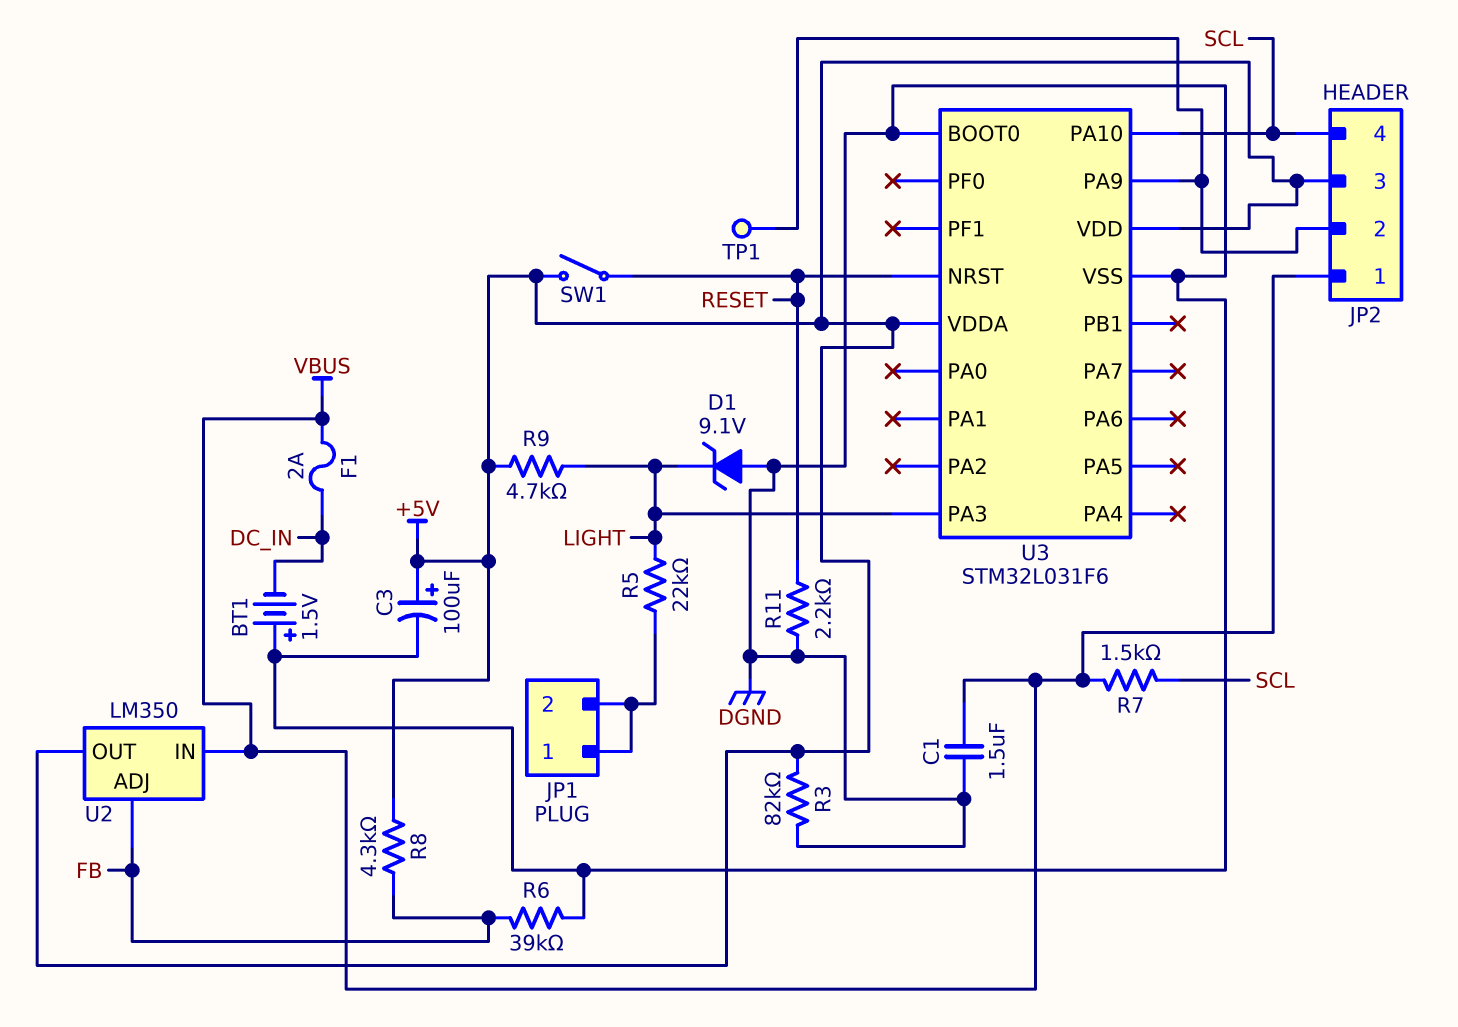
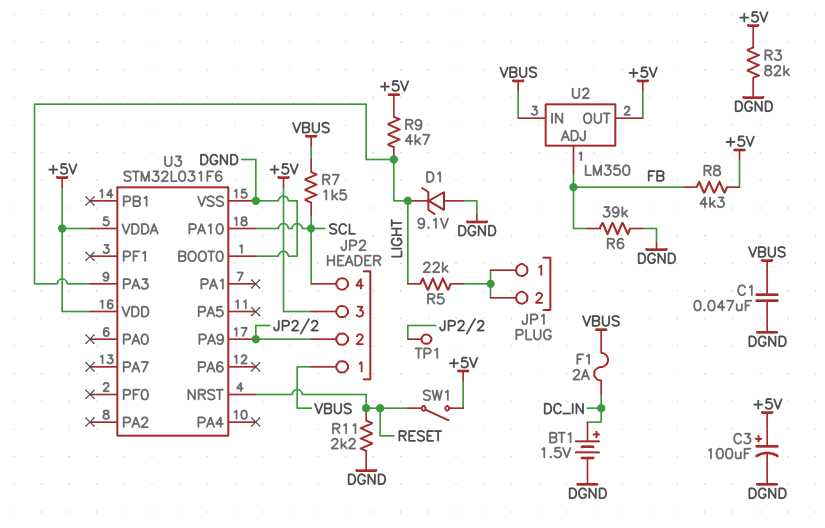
BT1: 1.5V (plus DGND, minus DC_IN) -> 1.5V (plus DC_IN, minus DGND)
C1: 1.5uF (DGND, VBUS) -> 47nF (DGND, VBUS)

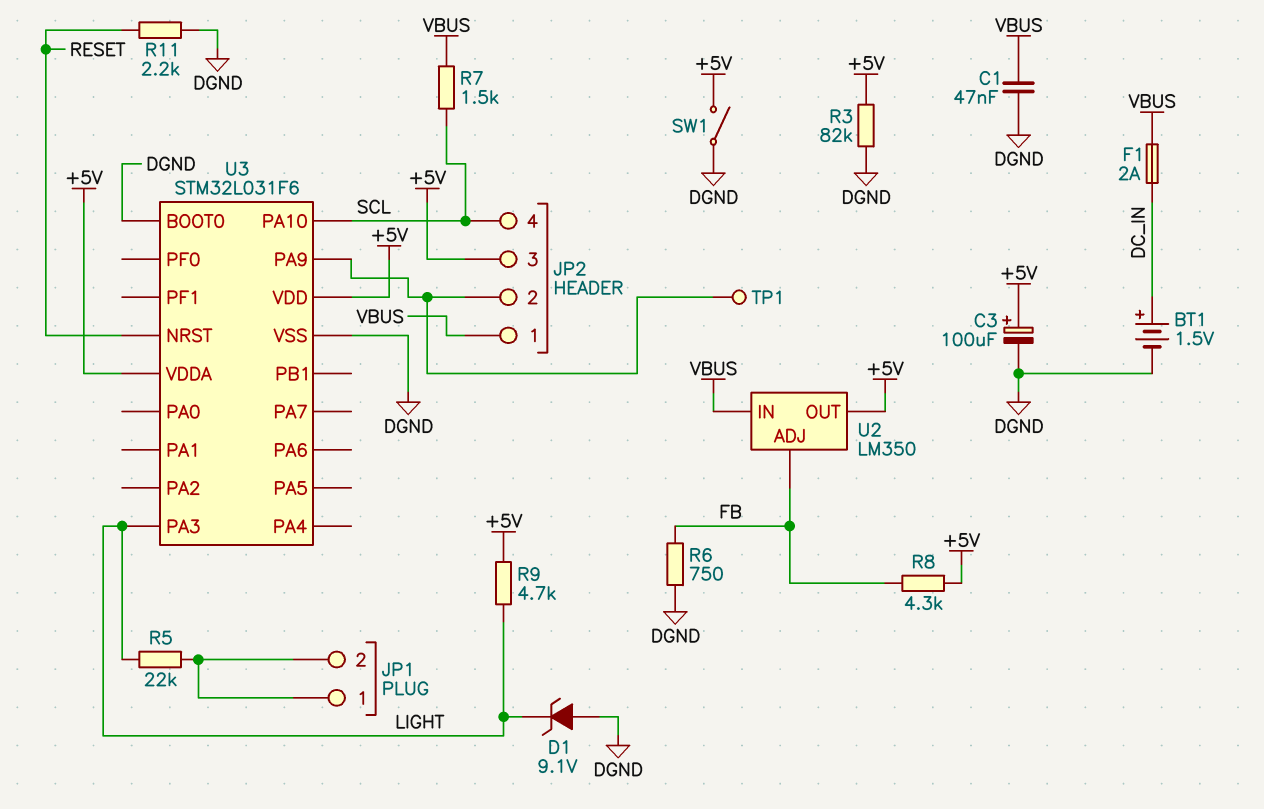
R6: 39k (DGND, FB) -> 750 (DGND, FB)
SW1: switch (+5V, RESET) -> switch (+5V, DGND)

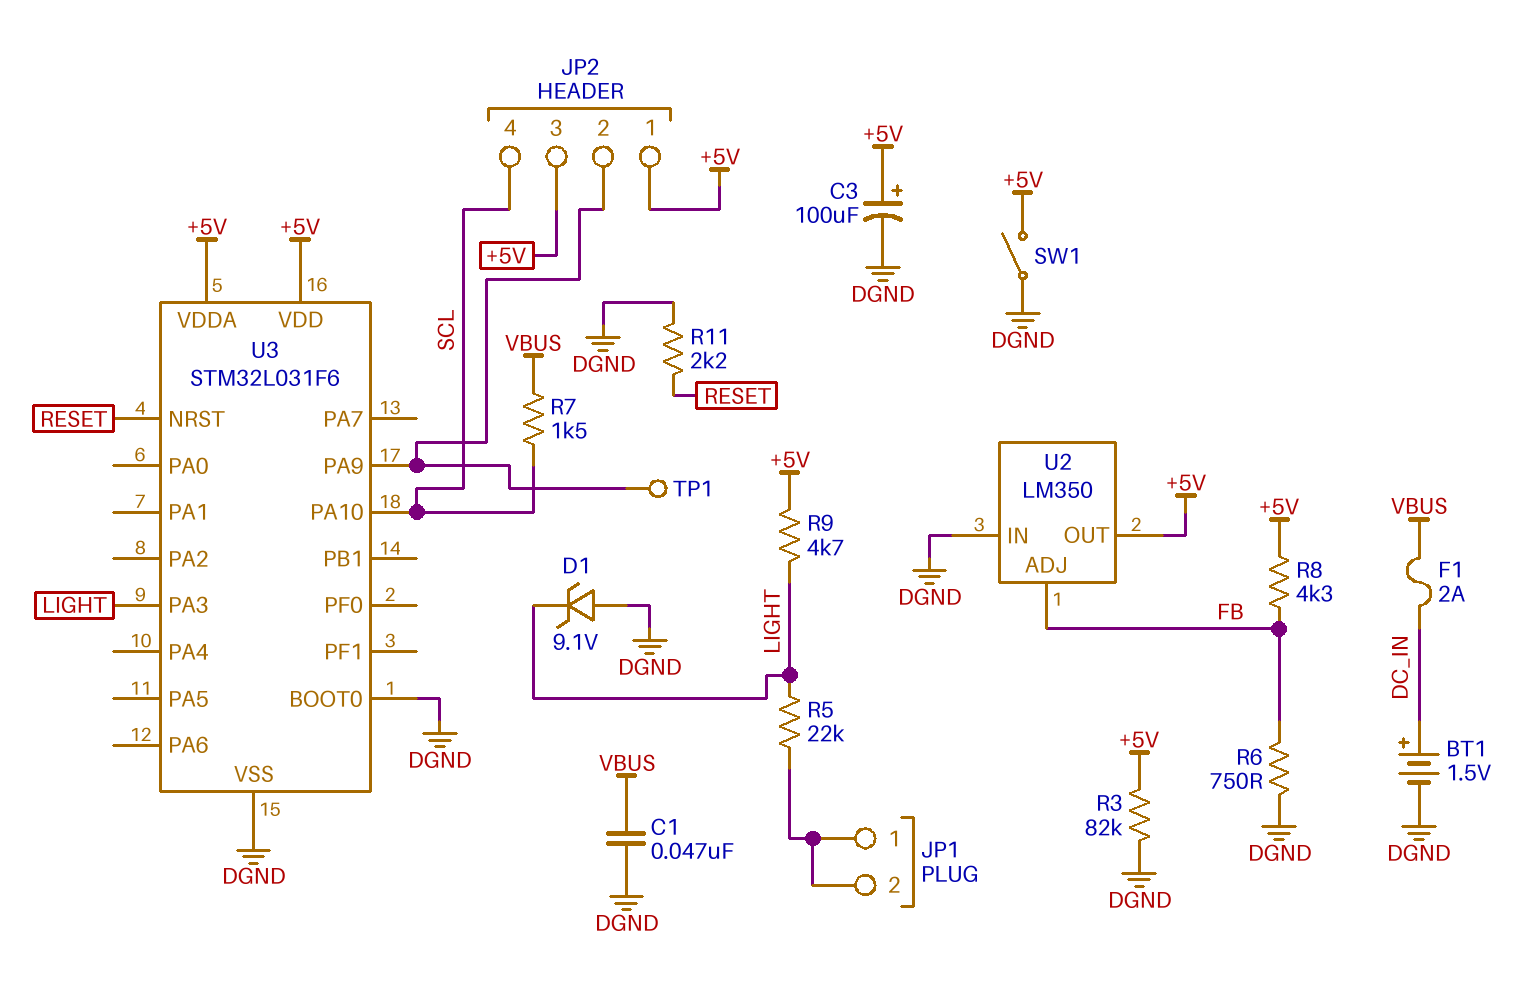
JP2 pin 1: VBUS -> +5V
U2 pin IN: VBUS -> DGND

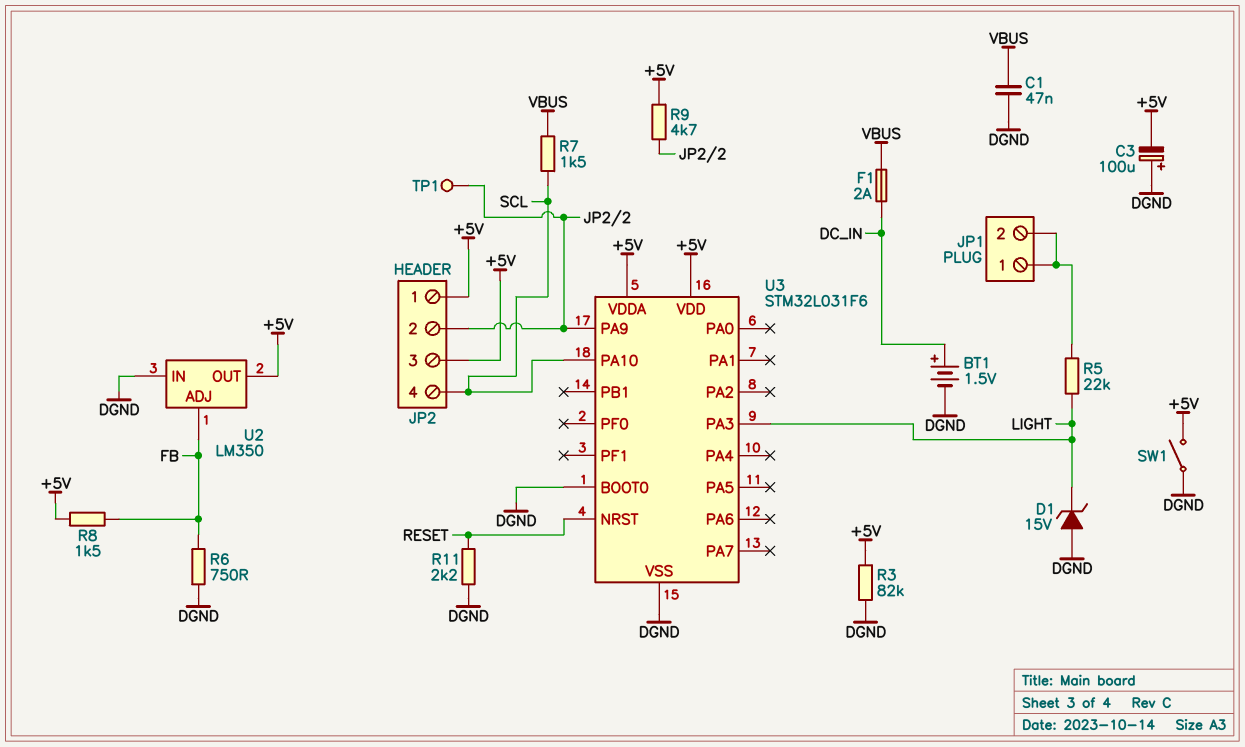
C3: 100uF (plus +5V, minus DGND) -> 100uF (plus DGND, minus +5V)
D1: zener 9.1V (A DGND, K LIGHT) -> zener 15V (A DGND, K LIGHT)
R8: 4.3k (+5V, FB) -> 1.5k (+5V, FB)
R9: 4.7k (+5V, LIGHT) -> 4.7k (+5V, JP2/2)

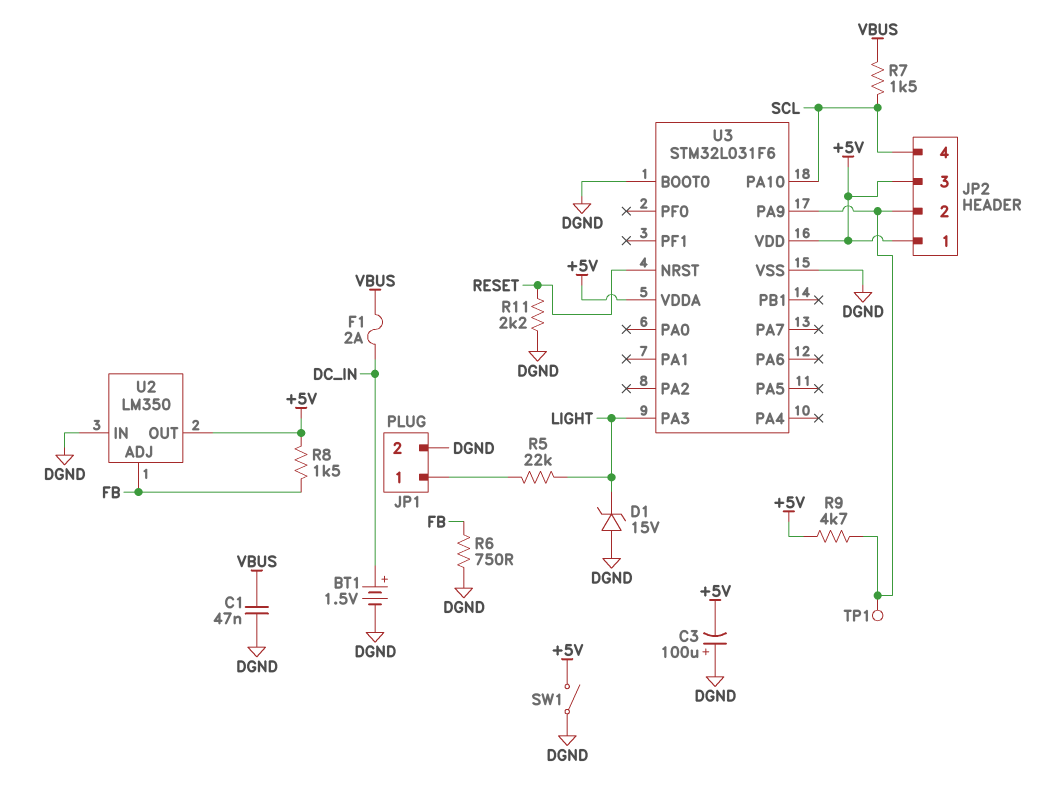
JP1 pin 2: JP1/1 -> DGND
R3: 82k (+5V, DGND) -> none

